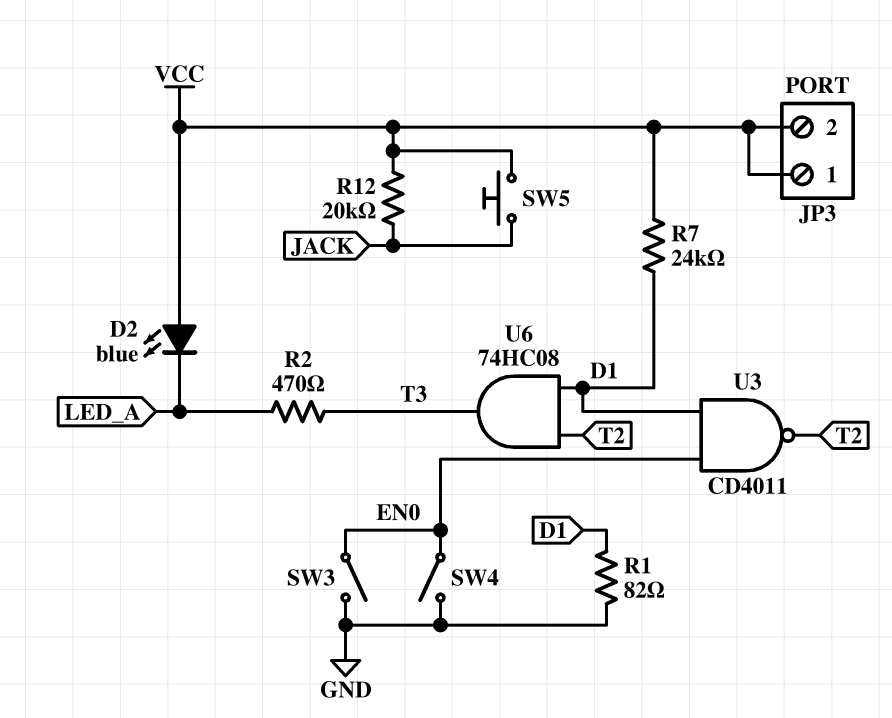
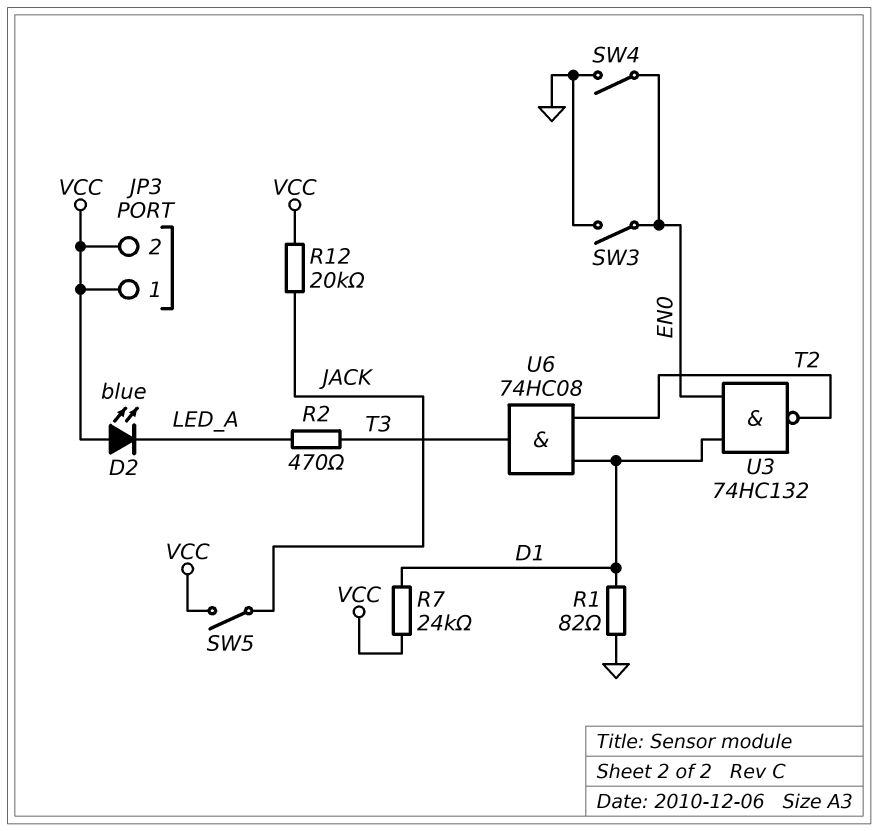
SW5: button (JACK, VCC) -> switch (JACK, VCC)
U3: NAND CD4011 (in D1, in EN0, out T2) -> NAND 74HC132 (in D1, in EN0, out T2)

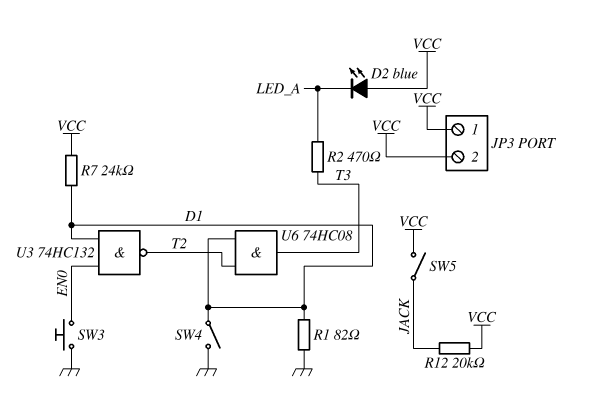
SW3: switch (EN0, GND) -> button (EN0, GND)
SW4: switch (EN0, GND) -> switch (D1, GND)

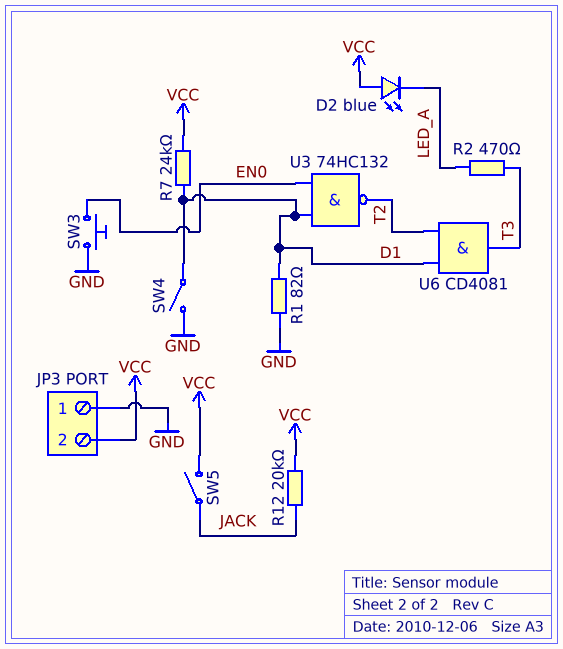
JP3 pin 1: VCC -> GND
U6: AND 74HC08 (in D1, in T2, out T3) -> AND CD4081 (in D1, in T2, out T3)

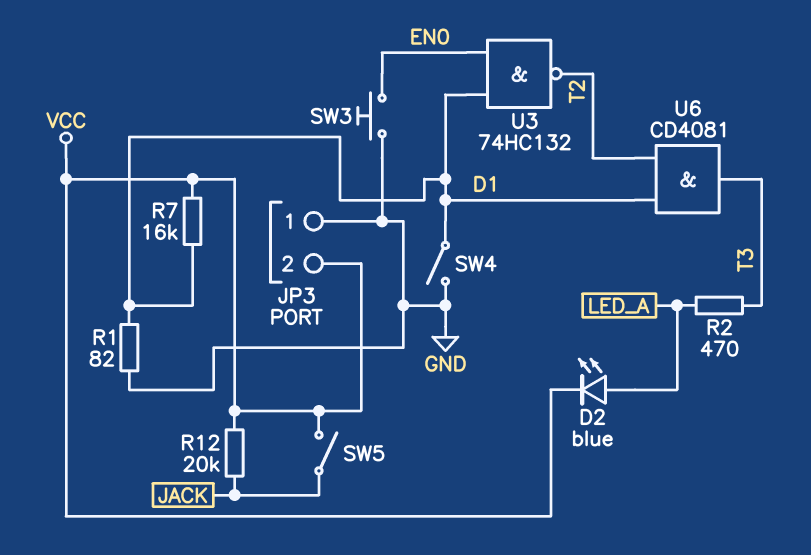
D2: LED blue (A VCC, K LED_A) -> LED blue (A LED_A, K VCC)
R7: 24k (D1, VCC) -> 16k (D1, VCC)

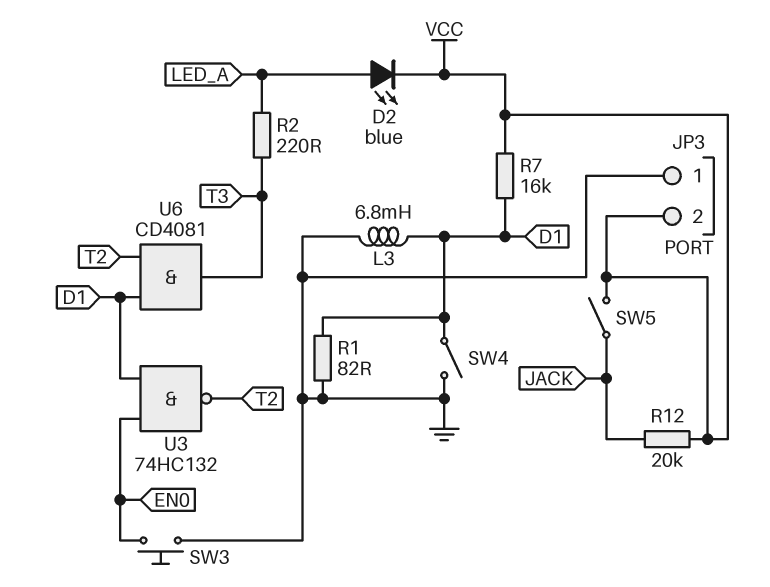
L3: none -> 6.8mH (D1, GND)
R2: 470 (LED_A, T3) -> 220 (LED_A, T3)

